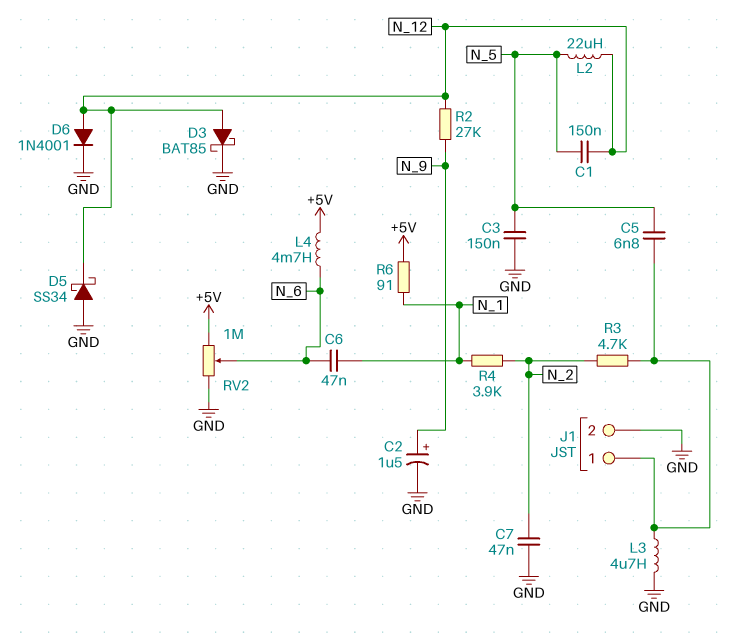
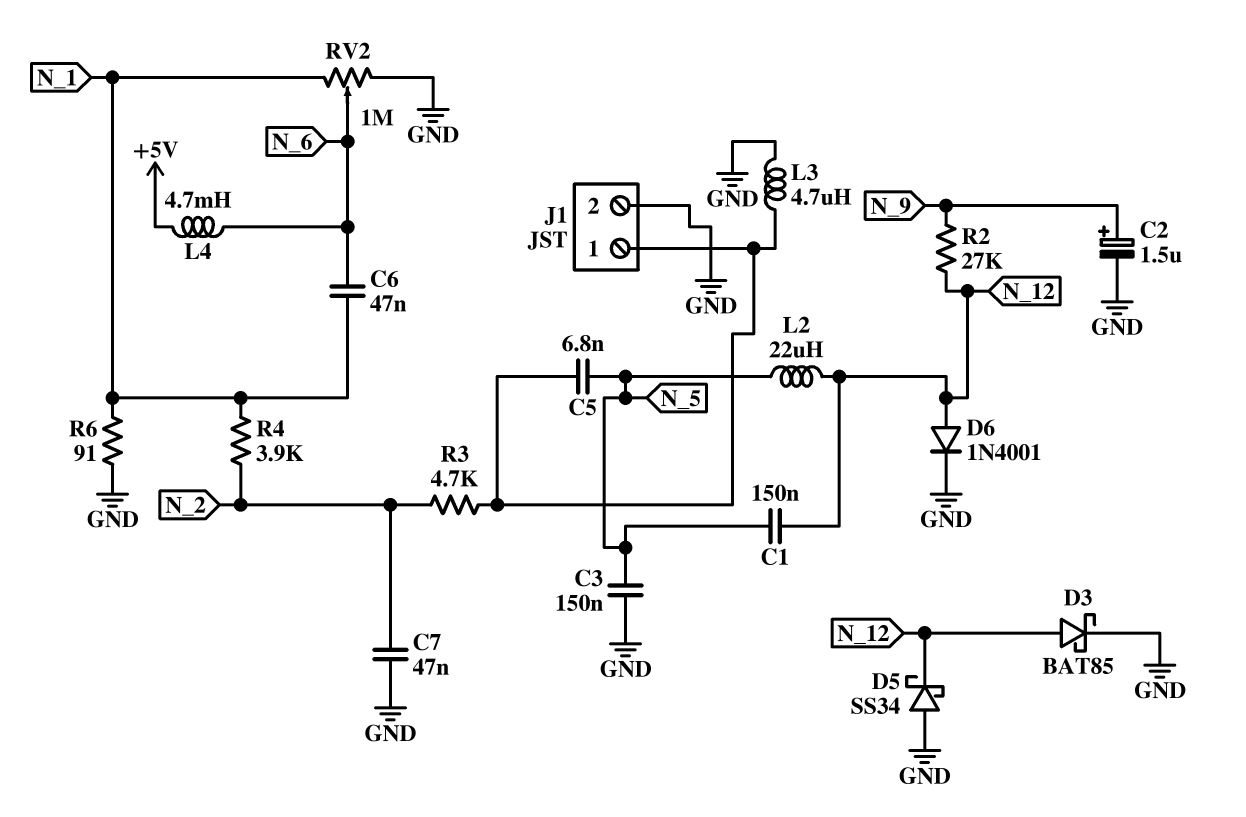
R6: 91 (+5V, N_1) -> 91 (GND, N_1)
RV2: 1M (+5V, GND, wiper N_6) -> 1M (GND, N_1, wiper N_6)

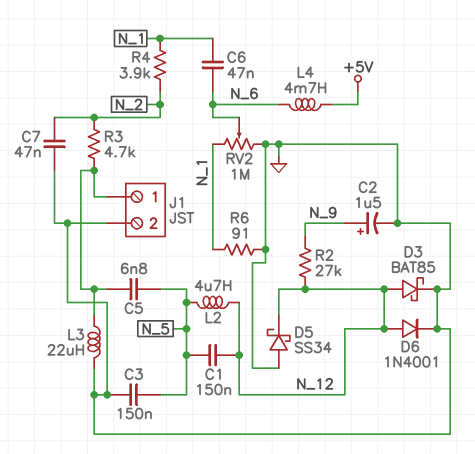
L2: 22uH (N_5, N_12) -> 4.7uH (N_5, N_12)
L3: 4.7uH (GND, J1/1) -> 22uH (GND, J1/1)

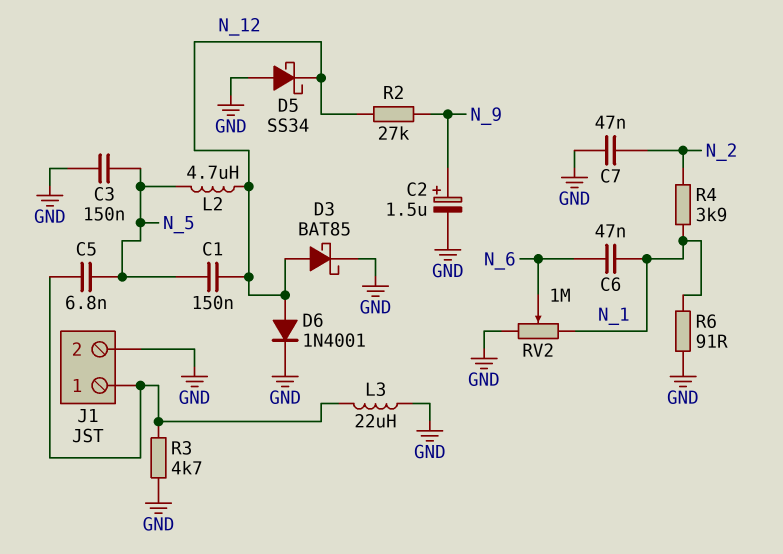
L4: 4.7mH (+5V, N_6) -> none
R3: 4.7k (J1/1, N_2) -> 4.7k (GND, J1/1)

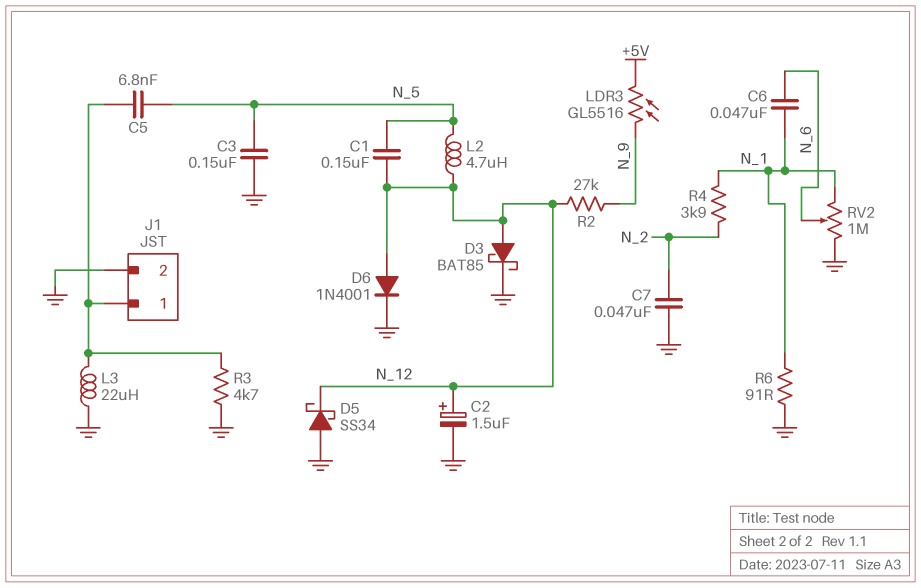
C2: 1.5uF (plus N_9, minus GND) -> 1.5uF (plus N_12, minus GND)
LDR3: none -> GL5516 (+5V, N_9)

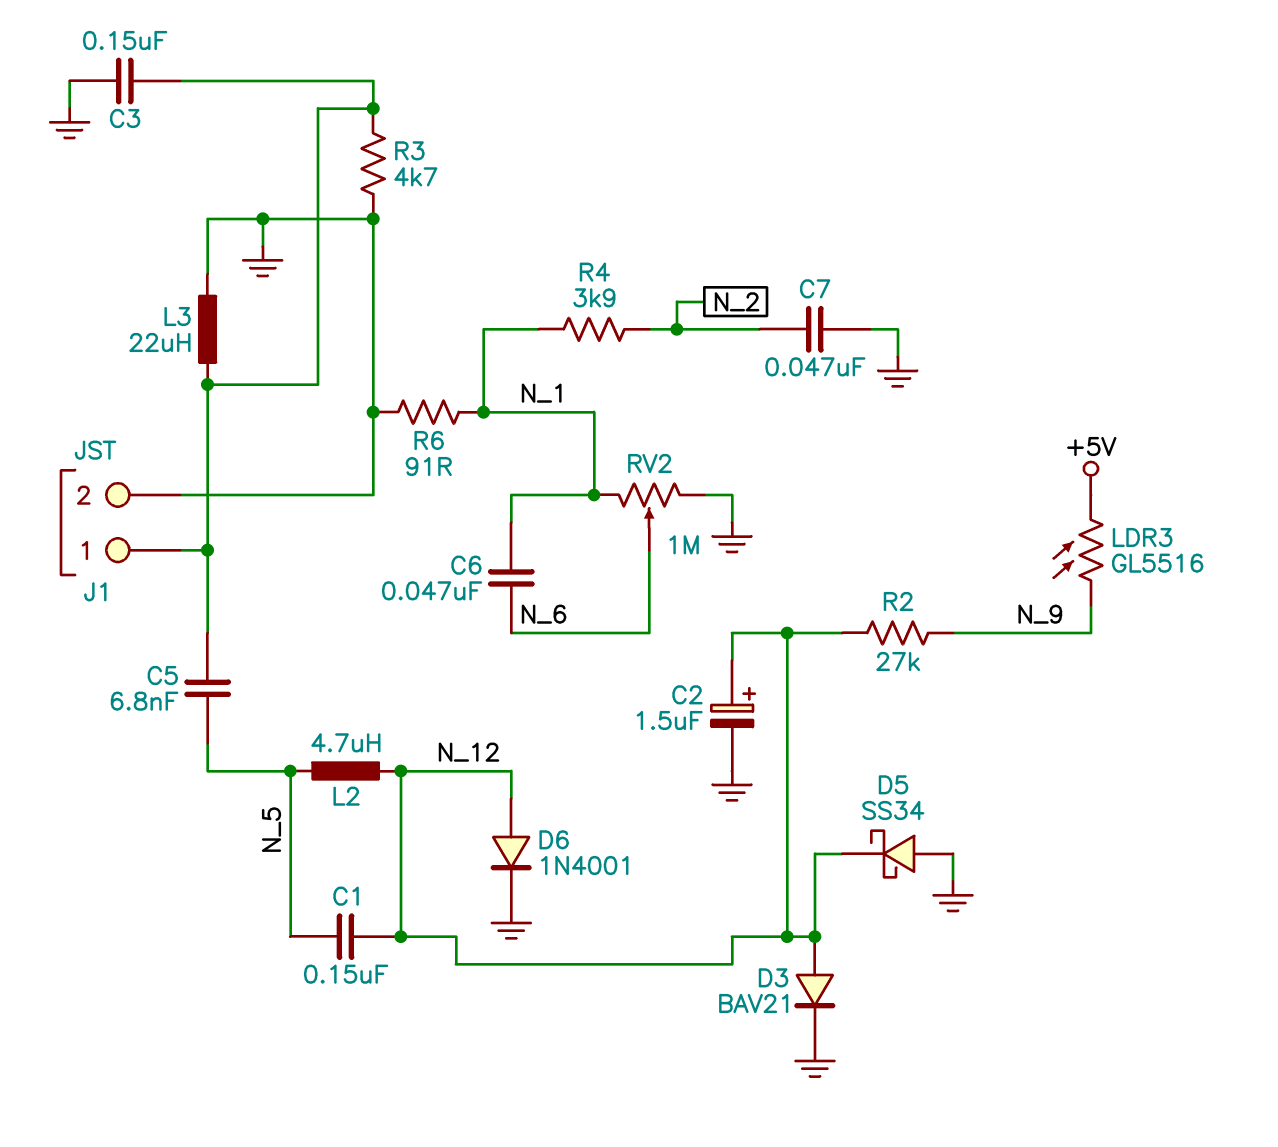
C3: 150nF (GND, N_5) -> 150nF (GND, J1/1)
D3: schottky BAT85 (A N_12, K GND) -> diode BAV21 (A N_12, K GND)

